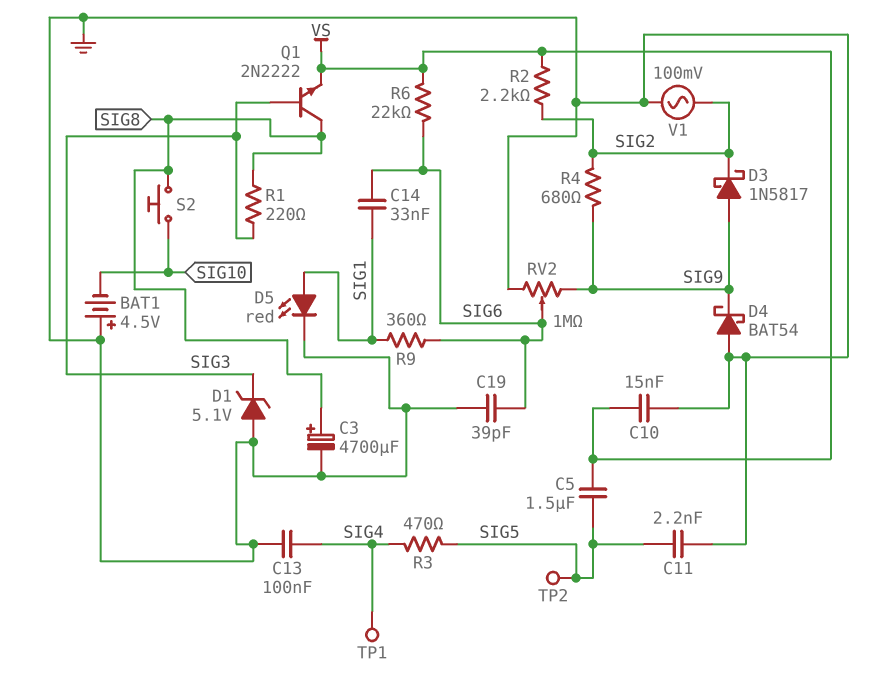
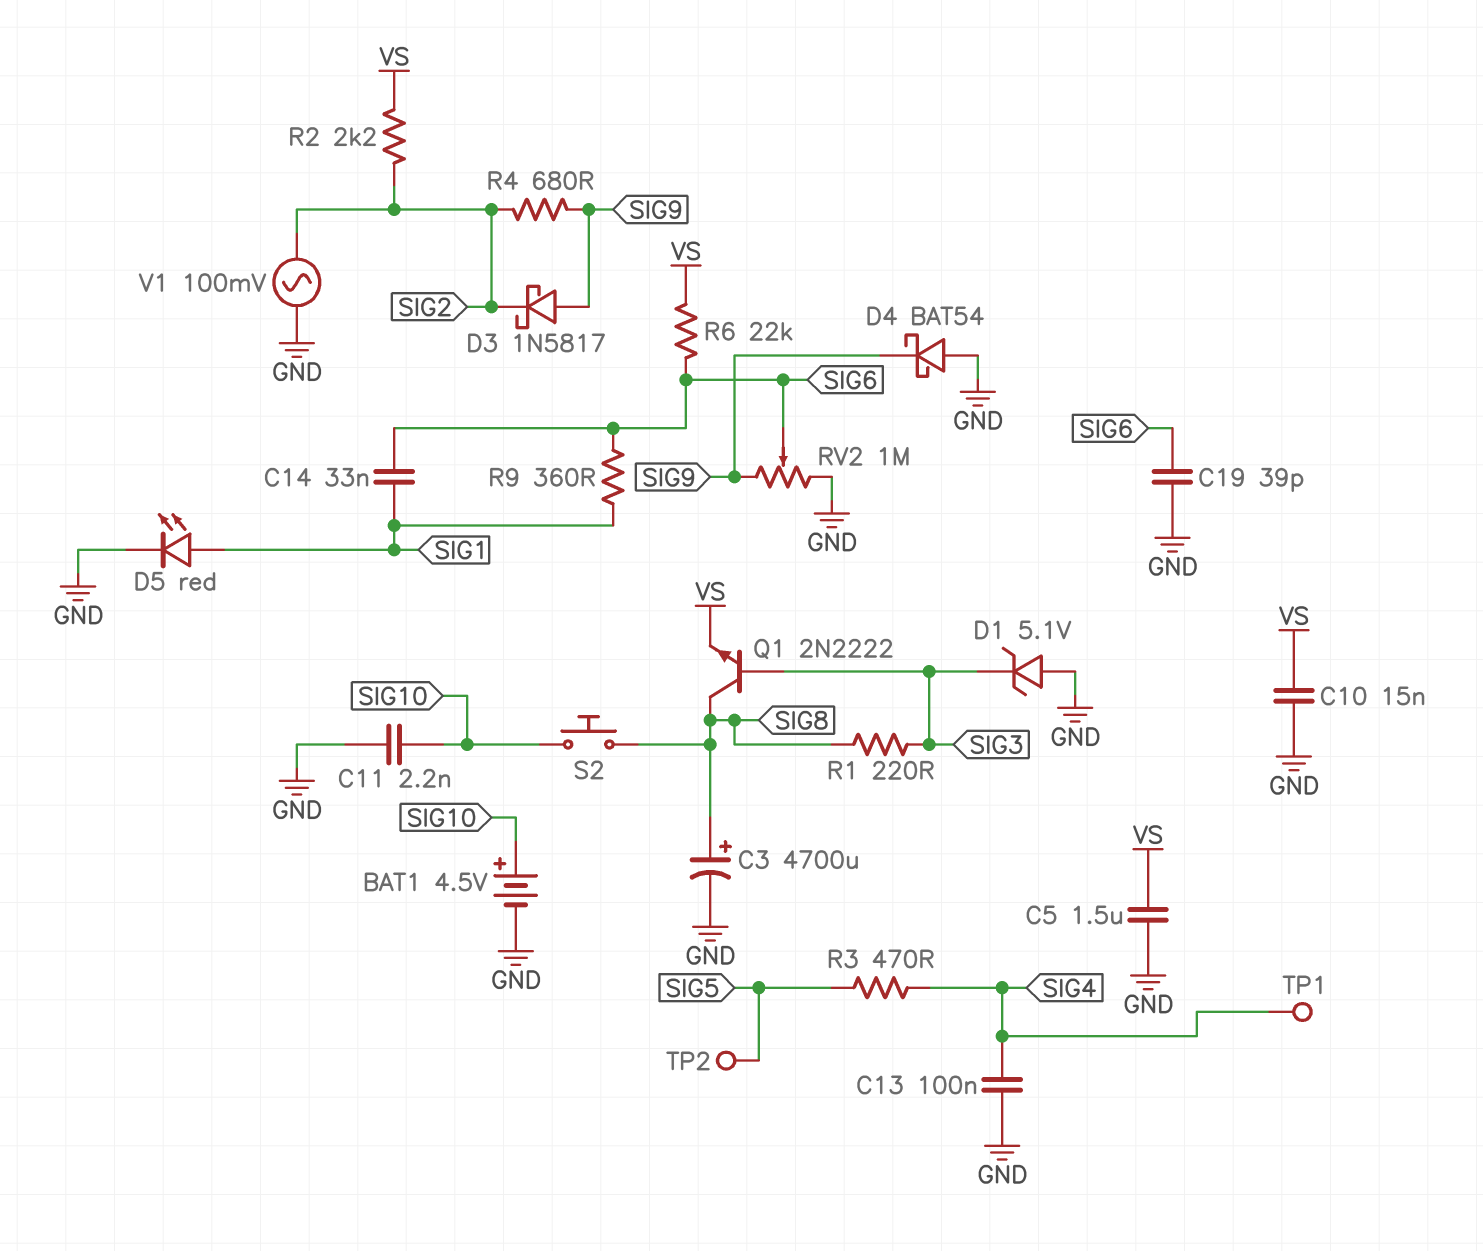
BAT1: 4.5V (plus GND, minus SIG10) -> 4.5V (plus SIG10, minus GND)
C5: 1.5uF (SIG5, VS) -> 1.5uF (GND, VS)
C11: 2.2nF (GND, SIG5) -> 2.2nF (GND, SIG10)

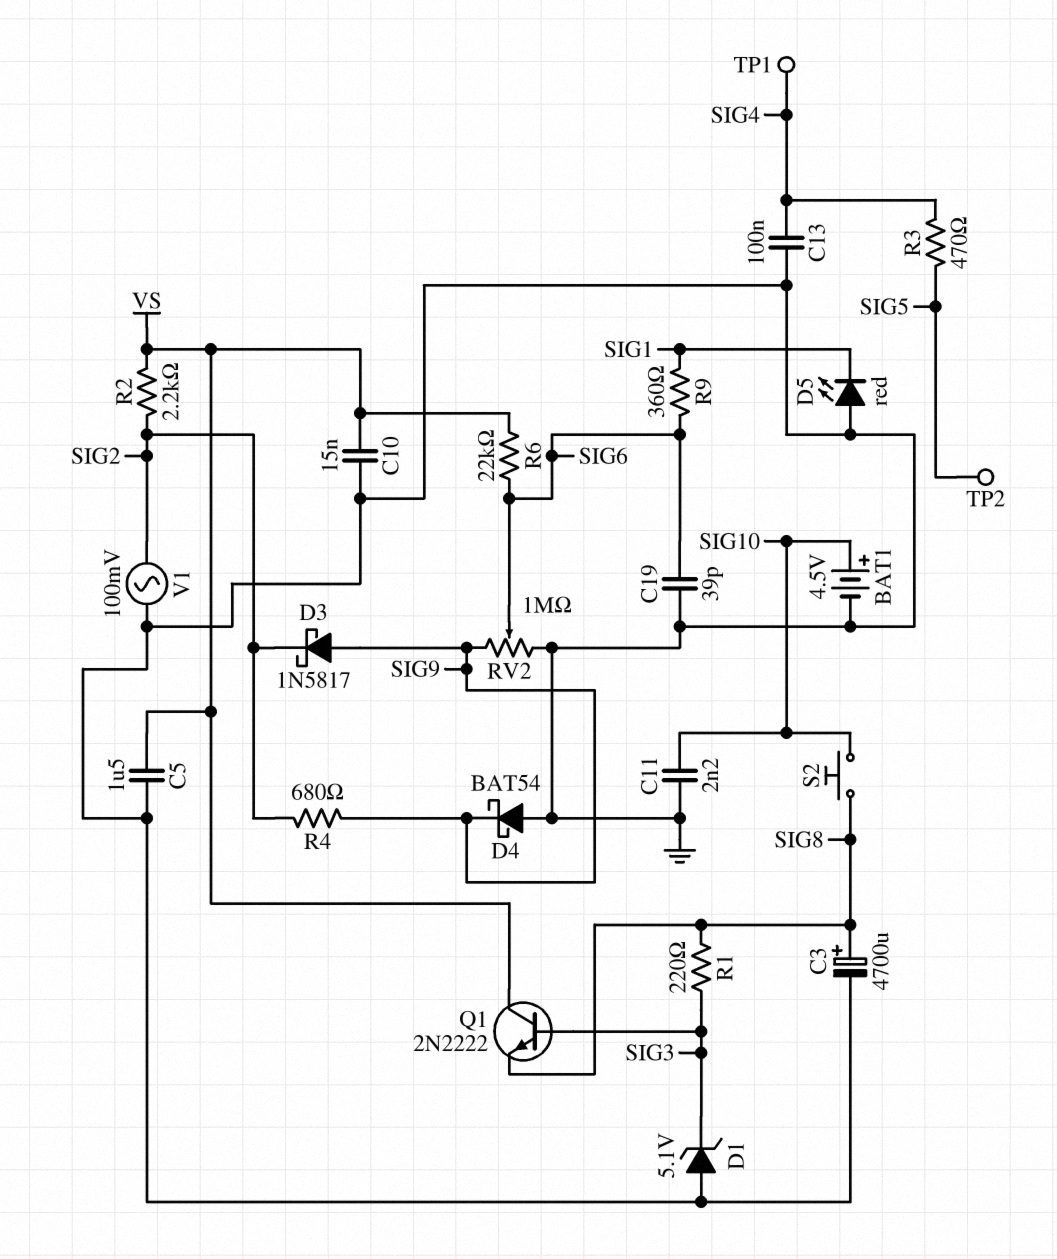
C14: 33nF (SIG1, SIG6) -> none
D5: LED red (A SIG1, K GND) -> LED red (A GND, K SIG1)
Q1: NPN 2N2222 (B SIG3, C SIG8, E VS) -> NPN 2N2222 (B SIG3, C VS, E SIG8)

